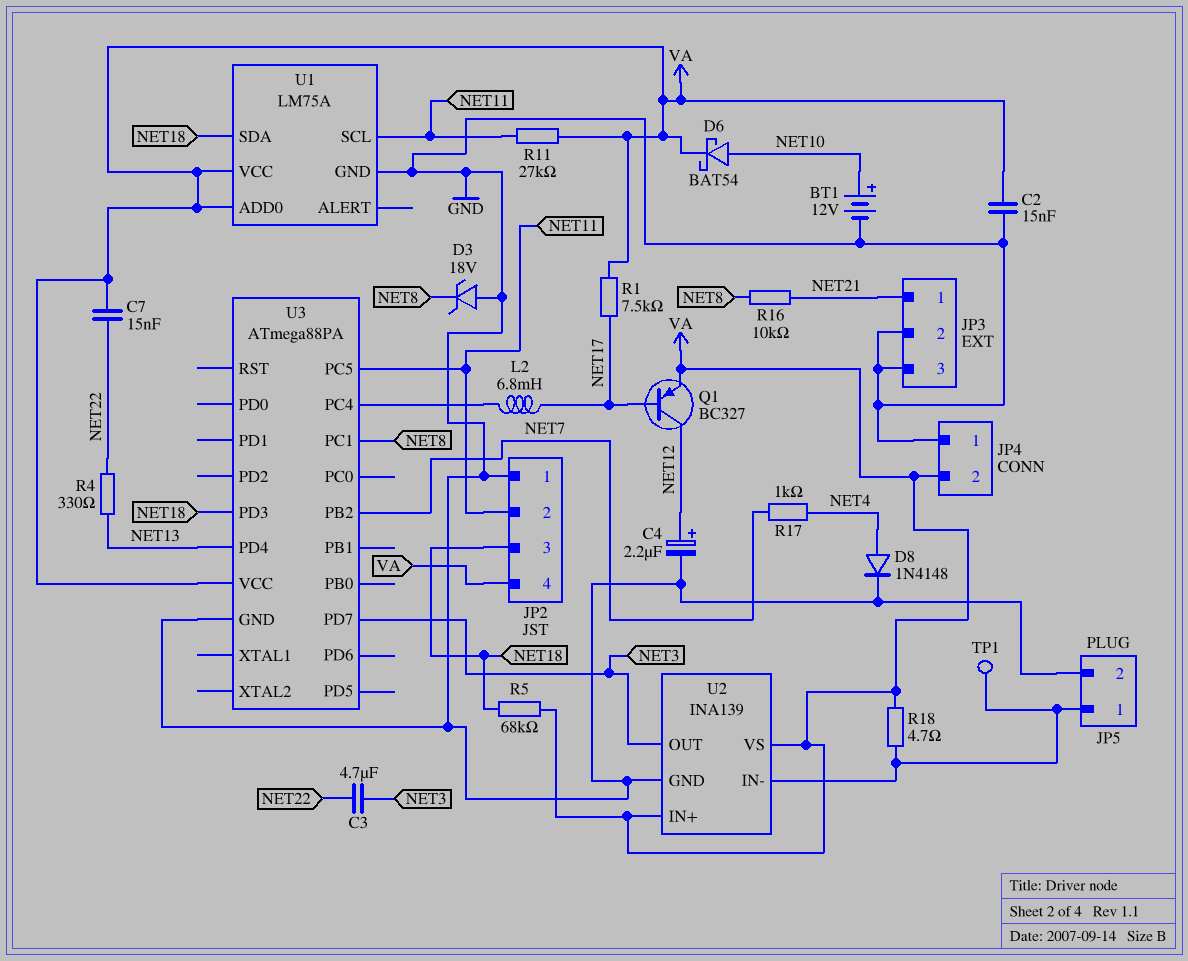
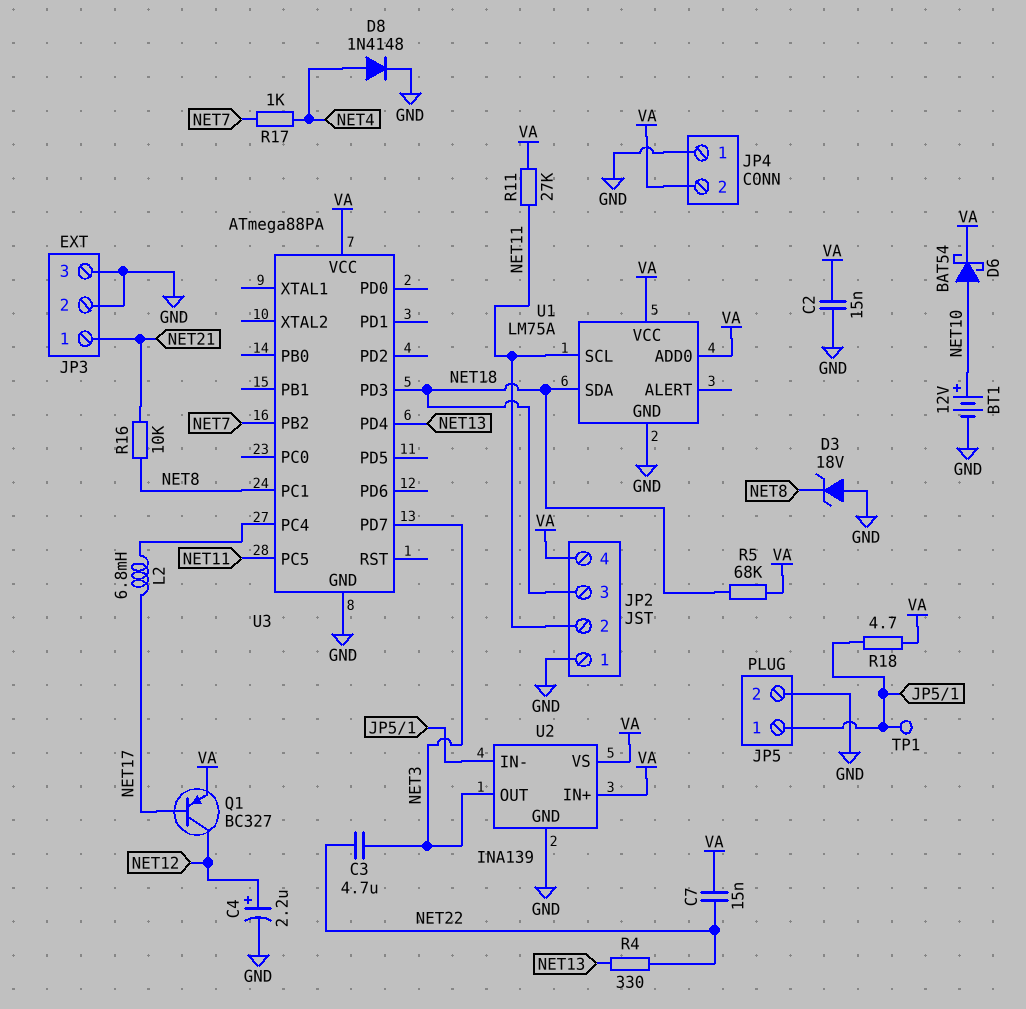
R1: 7.5k (NET17, VA) -> none

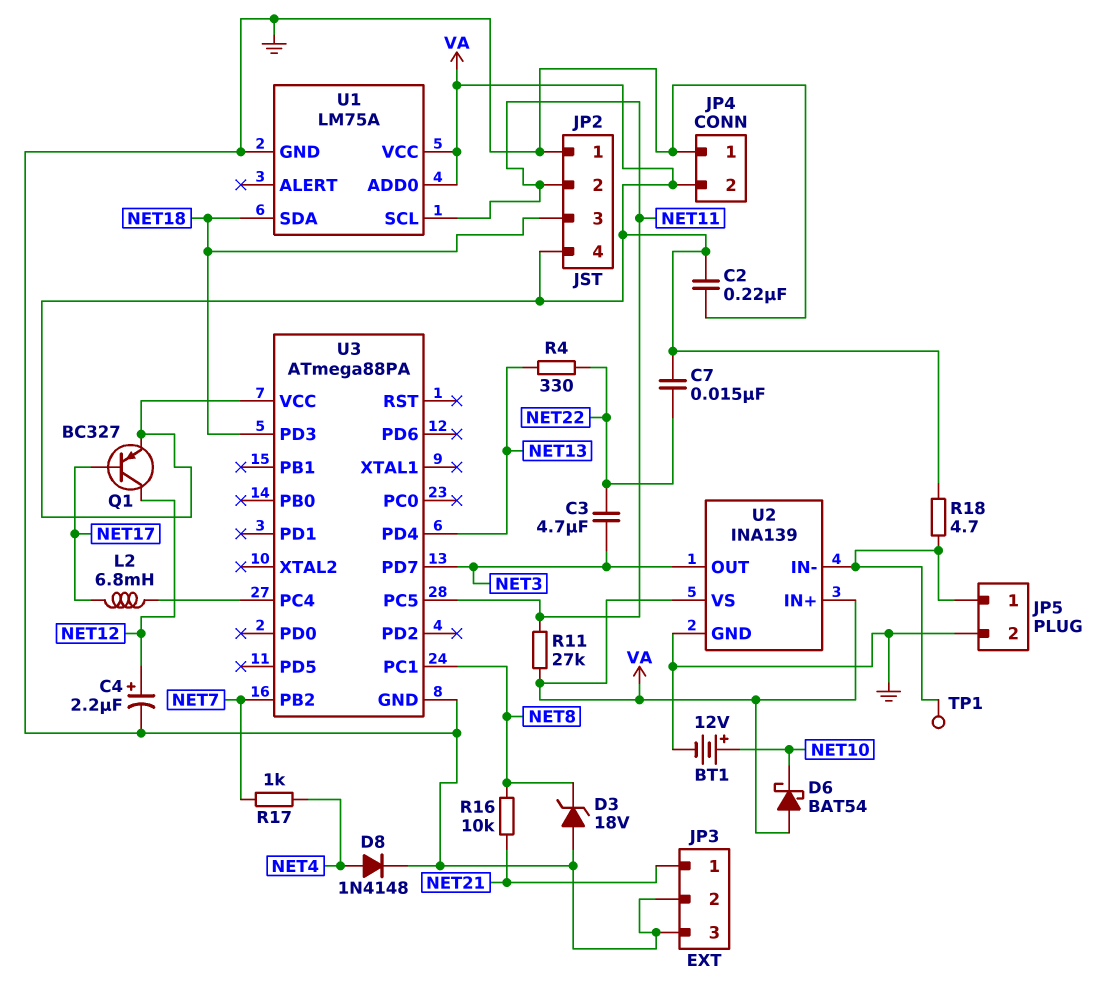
C2: 15nF (GND, VA) -> 220nF (GND, VA)
D6: schottky BAT54 (A NET10, K VA) -> schottky BAT54 (A VA, K NET10)
R5: 68k (NET18, VA) -> none

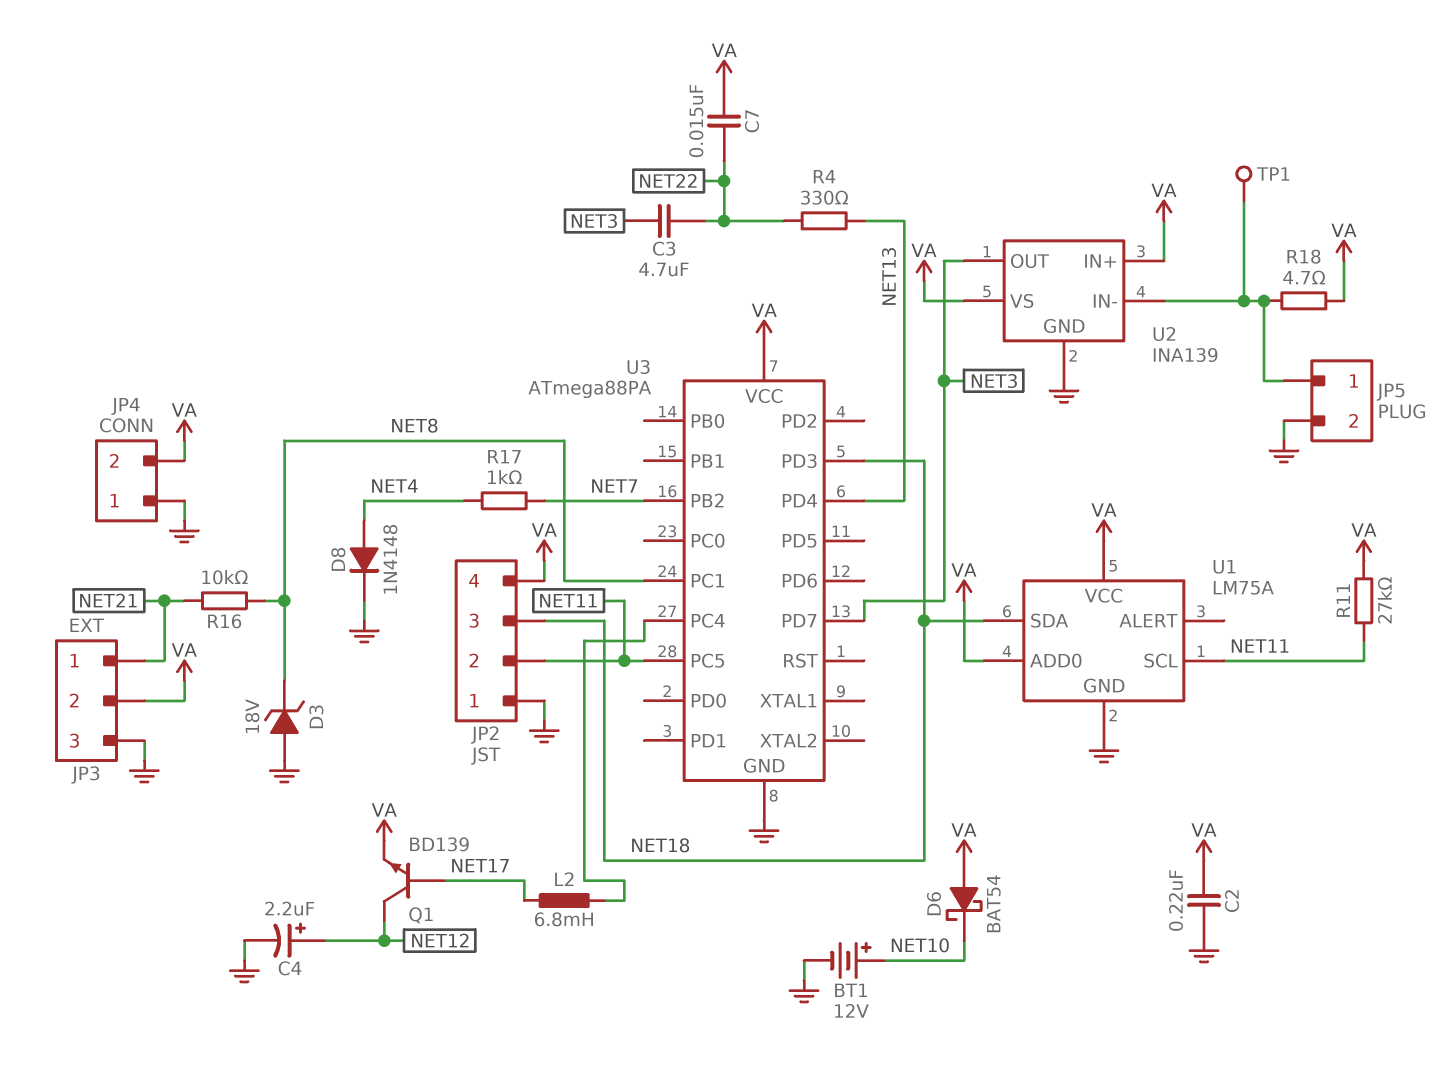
JP3 pin 2: GND -> VA
Q1: PNP BC327 (B NET17, C NET12, E VA) -> NPN BD139 (B NET17, C NET12, E VA)

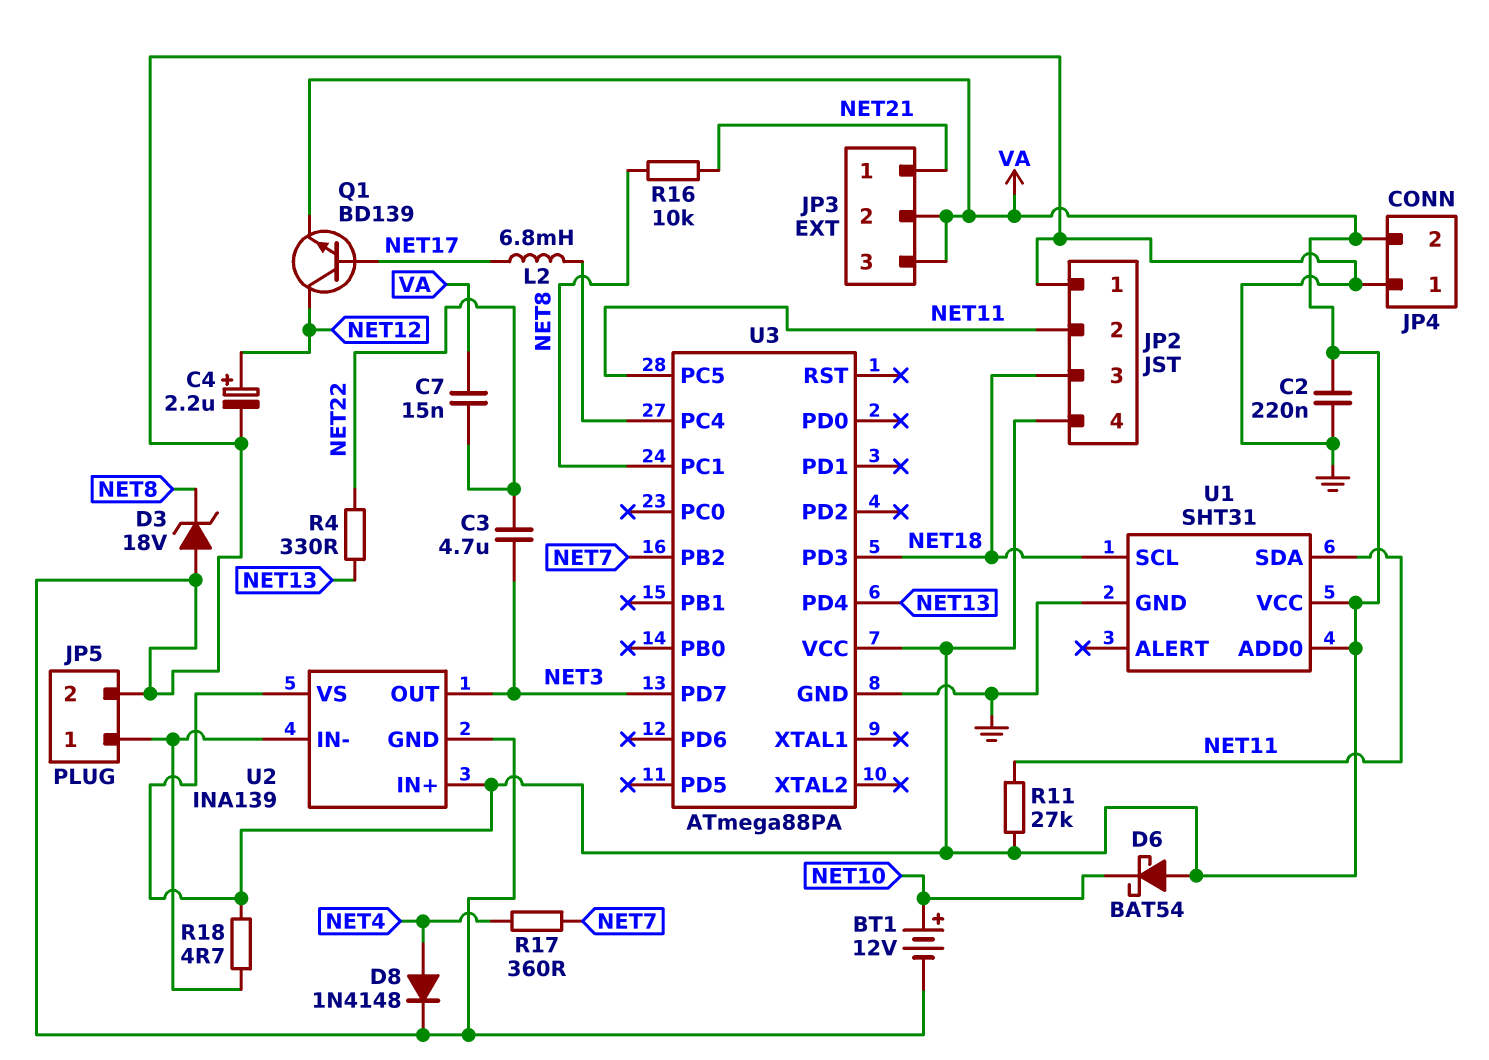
JP3 pin 3: GND -> VA
R17: 1k (NET4, NET7) -> 360 (NET4, NET7)
TP1: test point (JP5/1) -> none
U1: LM75A -> SHT31
U1 pin SCL: NET11 -> NET18
U1 pin SDA: NET18 -> NET11

